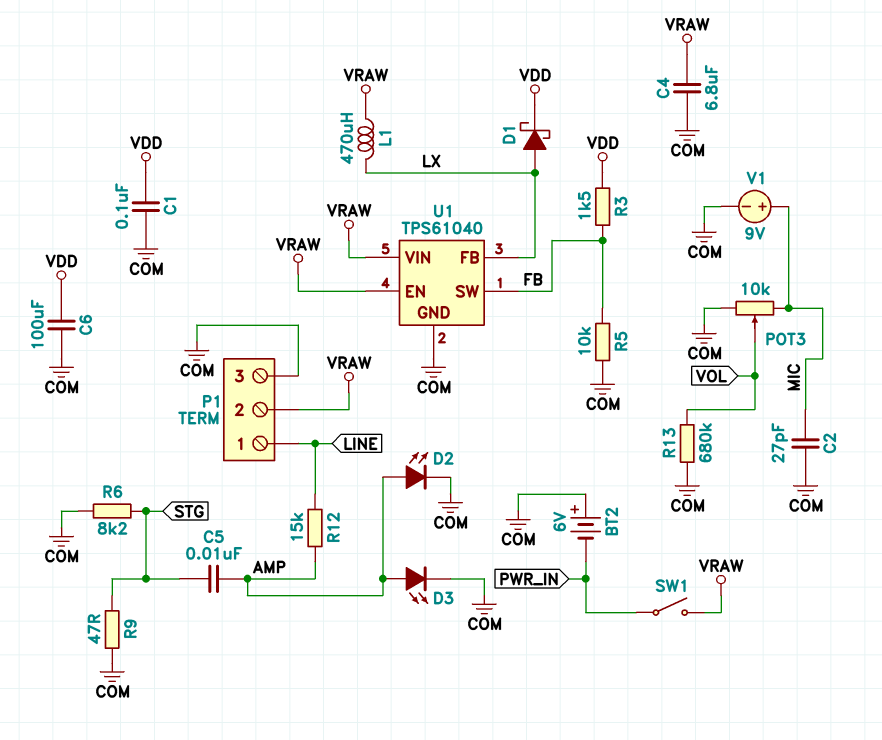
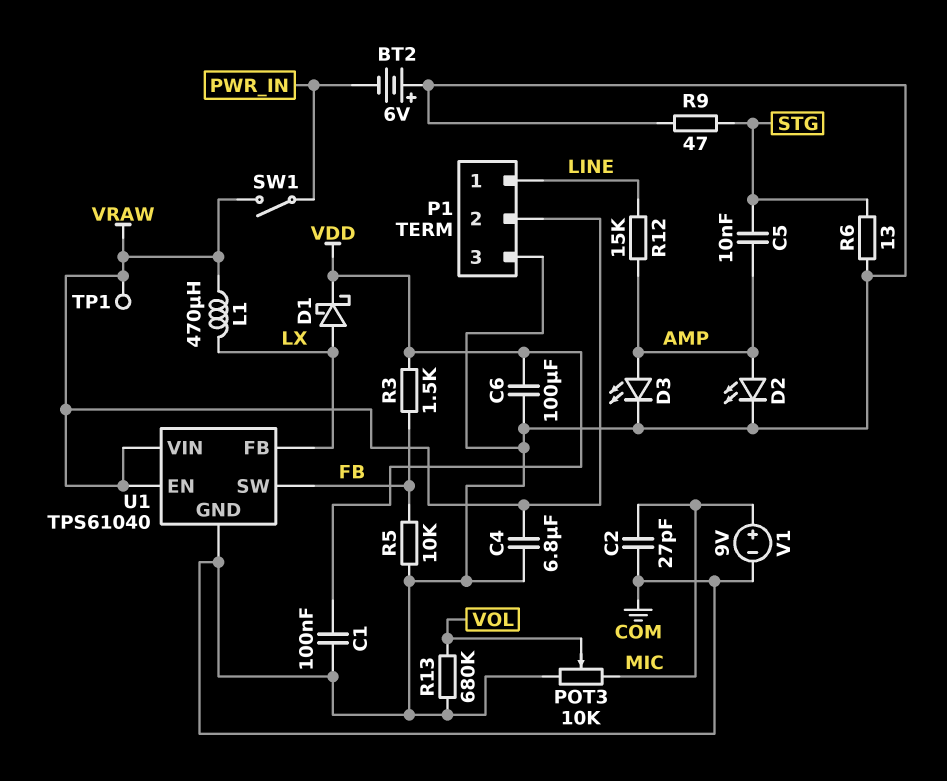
R6: 8.2k (COM, STG) -> 13 (COM, STG)
TP1: none -> test point (VRAW)

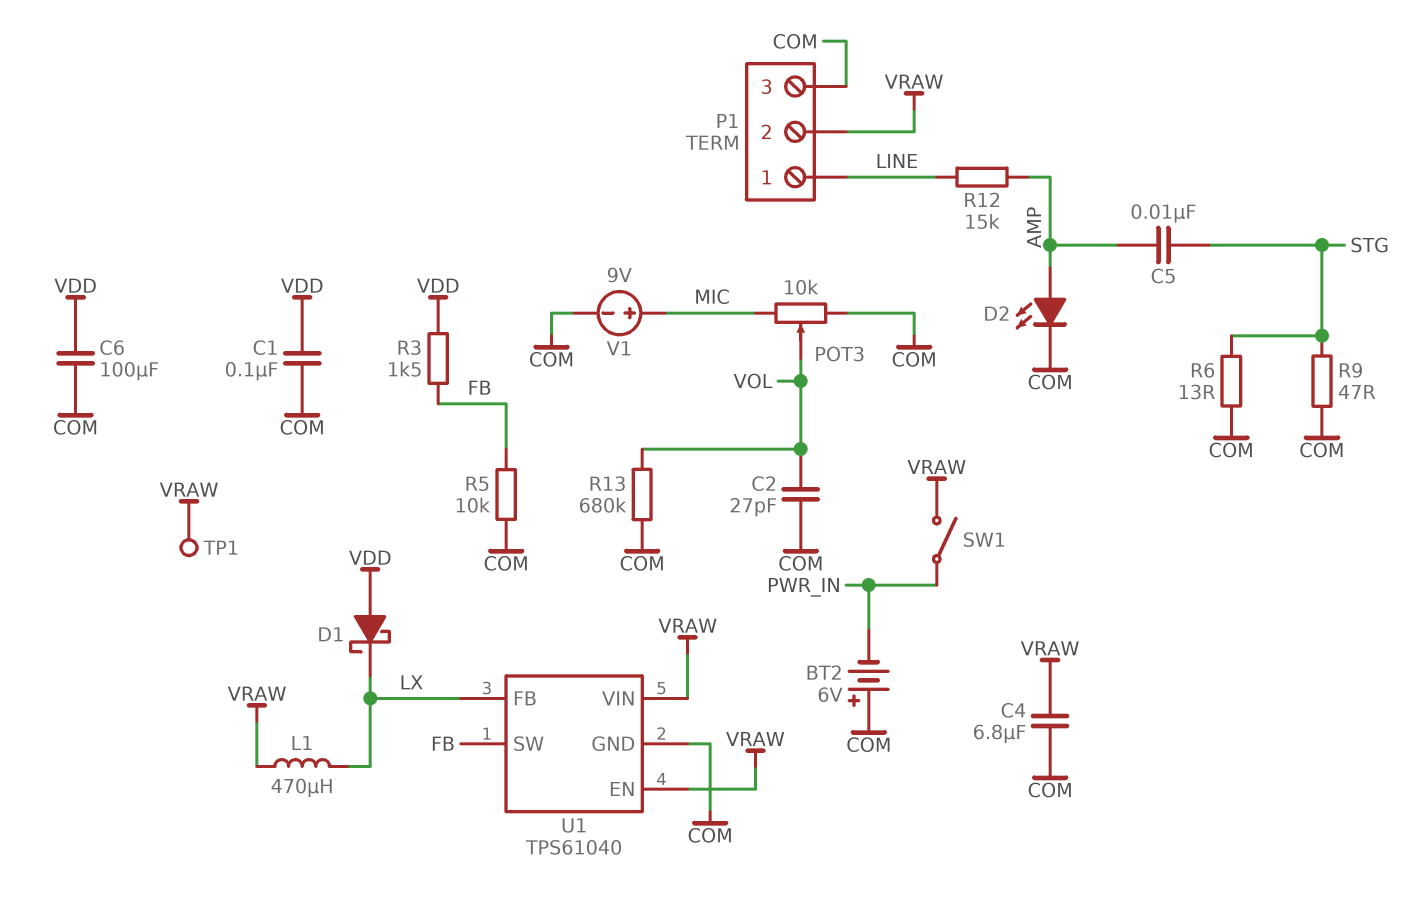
C2: 27pF (COM, MIC) -> 27pF (COM, VOL)
D1: schottky (A LX, K VDD) -> schottky (A VDD, K LX)
D3: LED (A AMP, K COM) -> none

